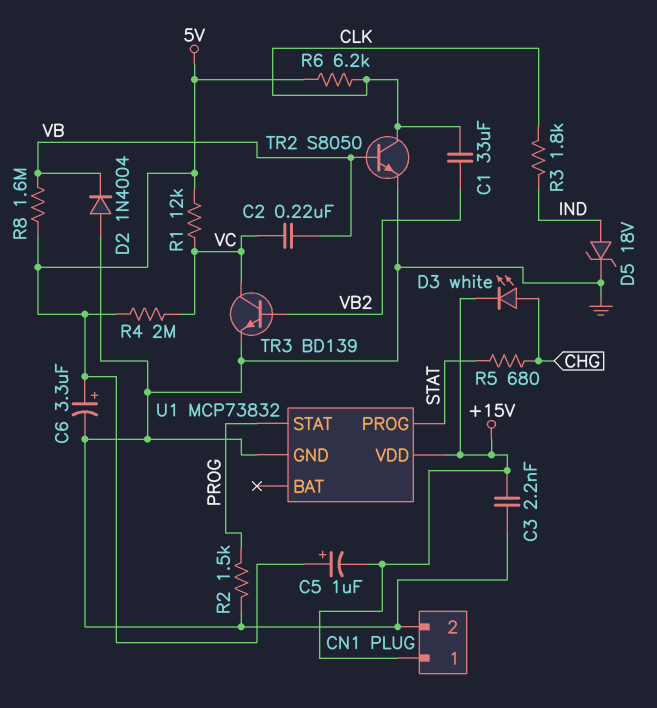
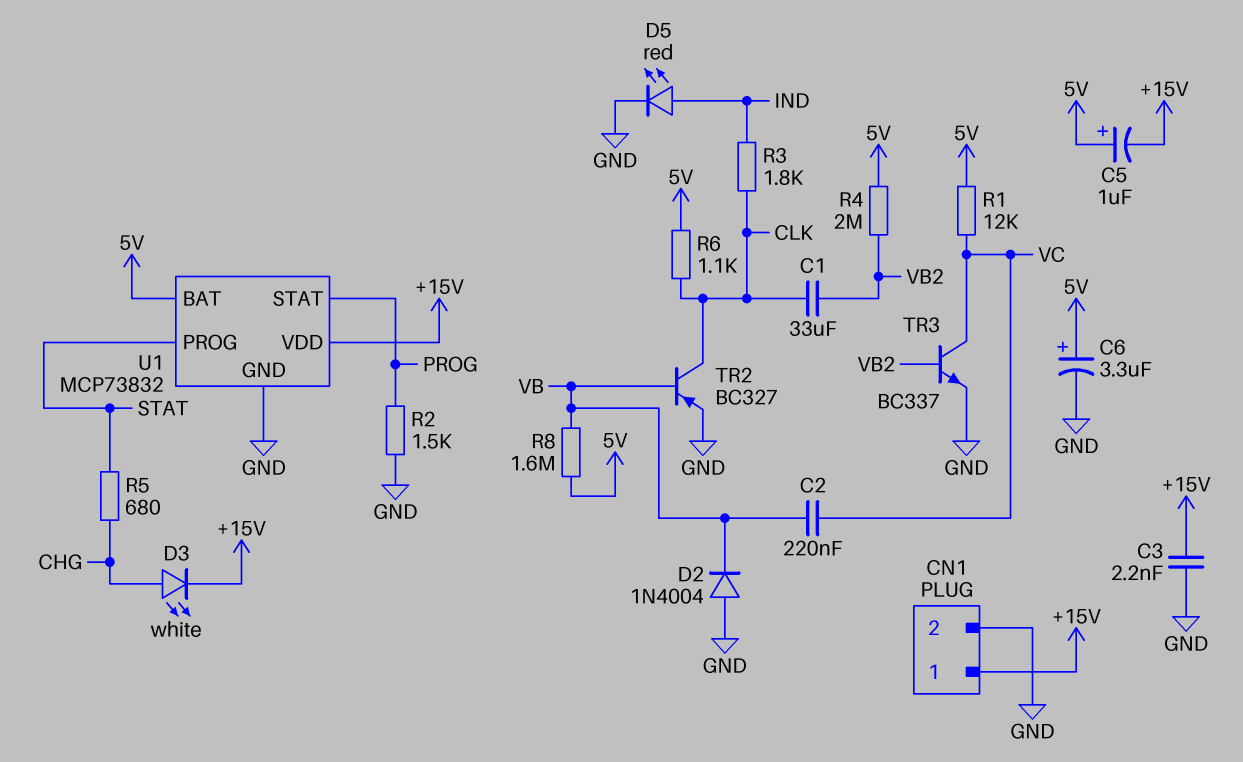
D5: zener 18V (A IND, K GND) -> LED red (A IND, K GND)
R4: 2M (5V, VC) -> 2M (5V, VB2)
R6: 6.2k (5V, CLK) -> 1.1k (5V, CLK)
TR2: NPN S8050 (B VB, C CLK, E GND) -> PNP BC327 (B VB, C CLK, E GND)
TR3: NPN BD139 (B VB2, C VC, E GND) -> NPN BC337 (B VB2, C VC, E GND)
U1 pin BAT: none -> 5V

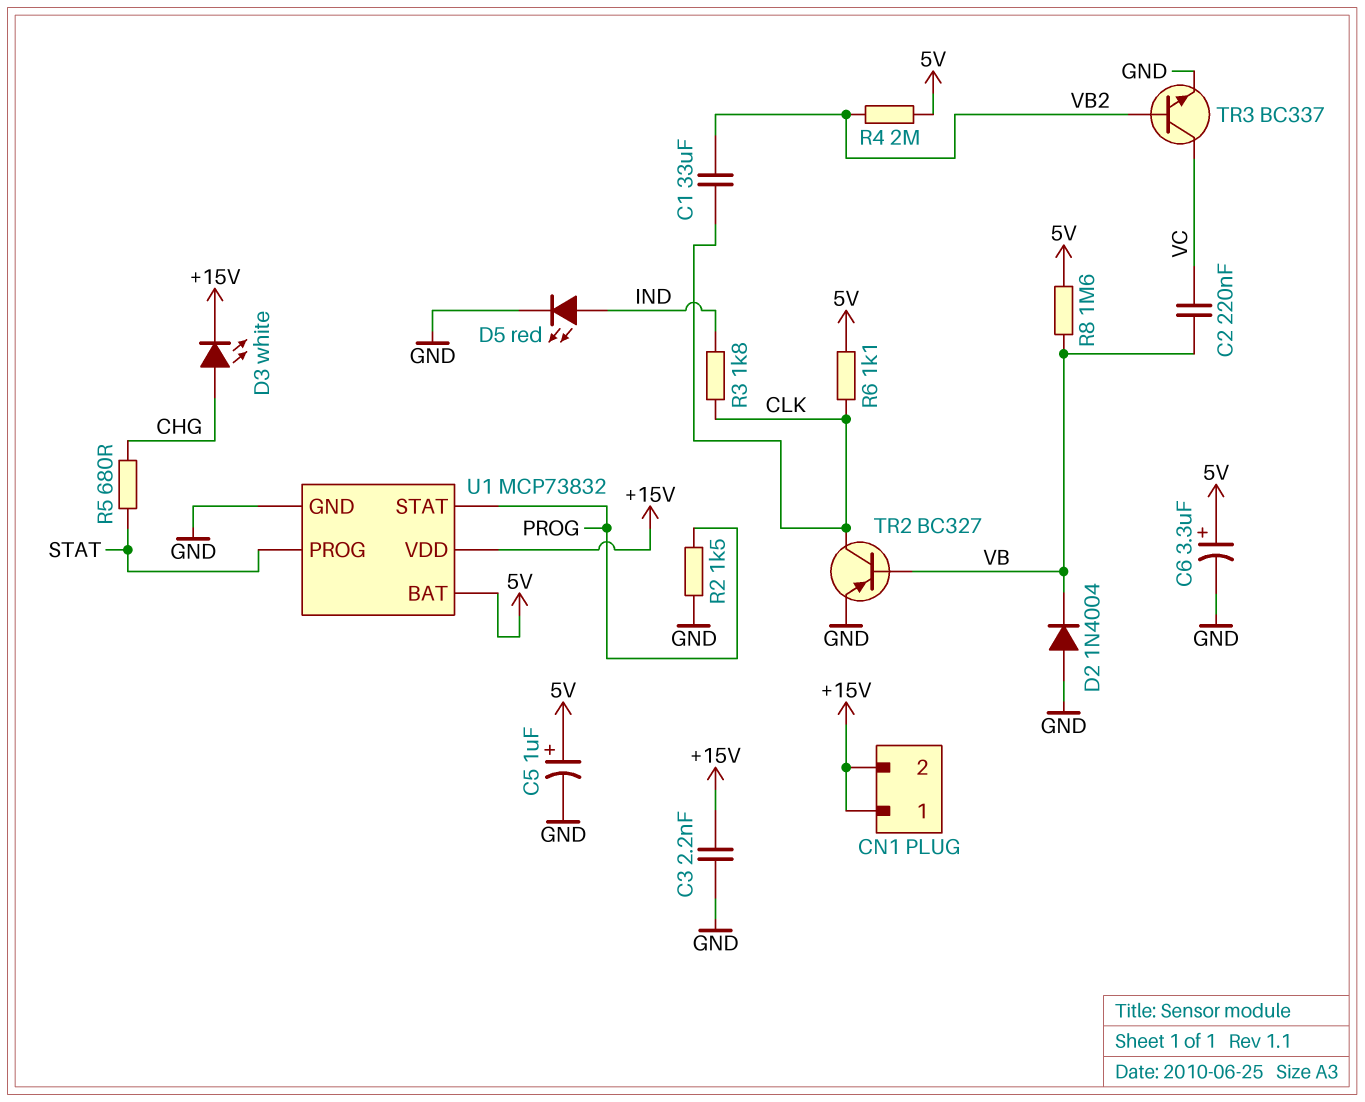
C5: 1uF (plus 5V, minus +15V) -> 1uF (plus 5V, minus GND)
CN1 pin 2: GND -> +15V
R1: 12k (5V, VC) -> none

